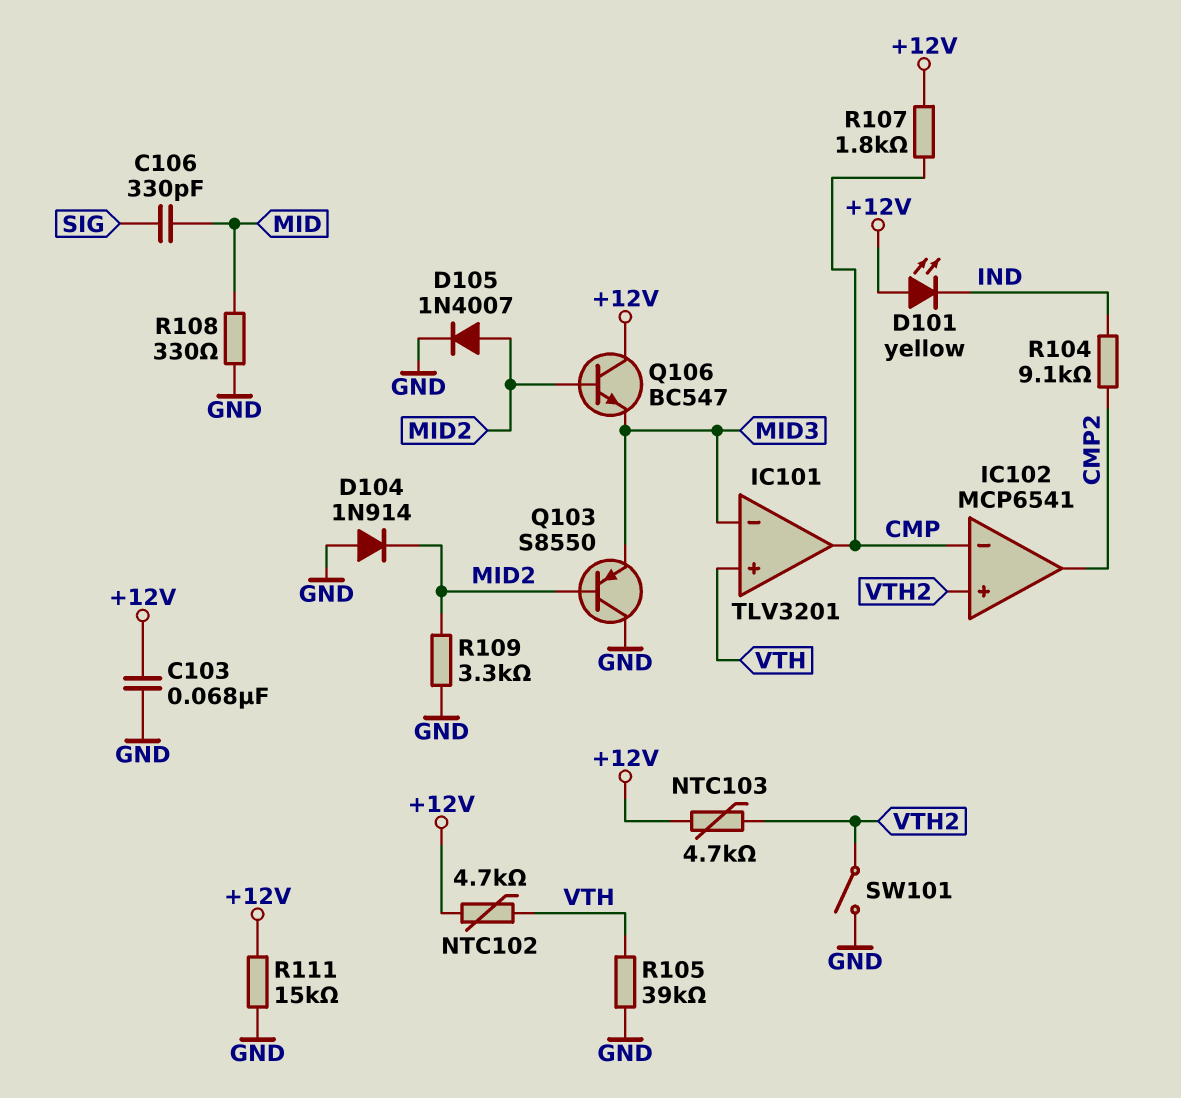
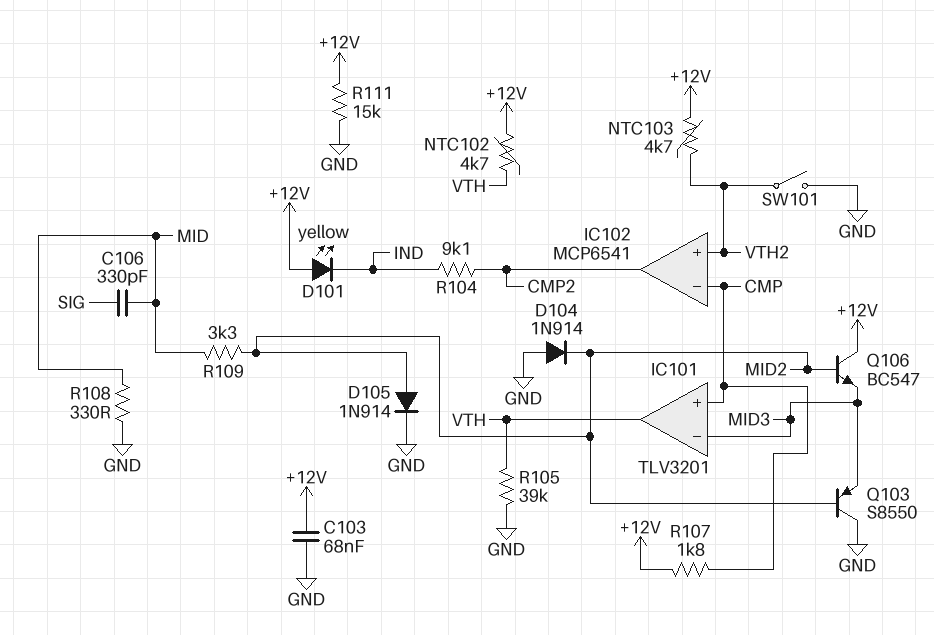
D105: diode 1N4007 (A MID2, K GND) -> diode 1N914 (A MID2, K GND)
IC101 pin in+: VTH -> CMP
IC101 pin out: CMP -> VTH
R109: 3.3k (GND, MID2) -> 3.3k (MID, MID2)

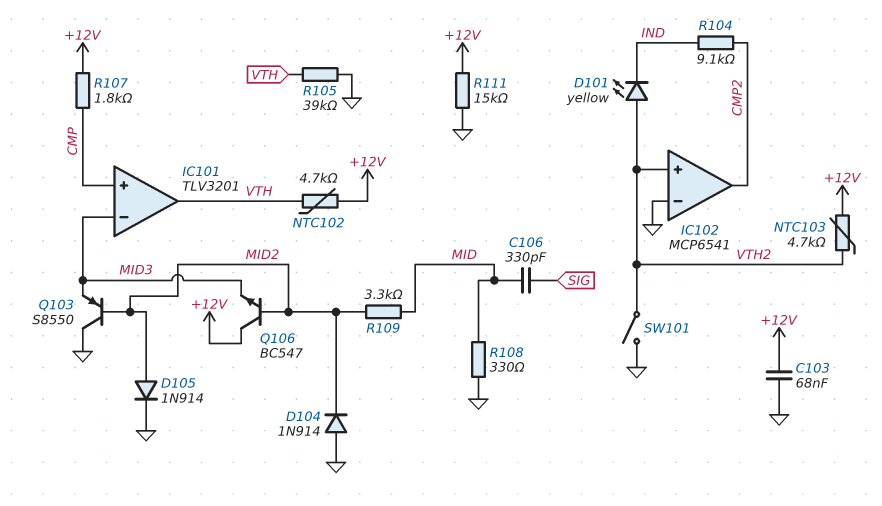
D101: LED yellow (A +12V, K IND) -> LED yellow (A VTH2, K IND)
IC102 pin in-: CMP -> GND

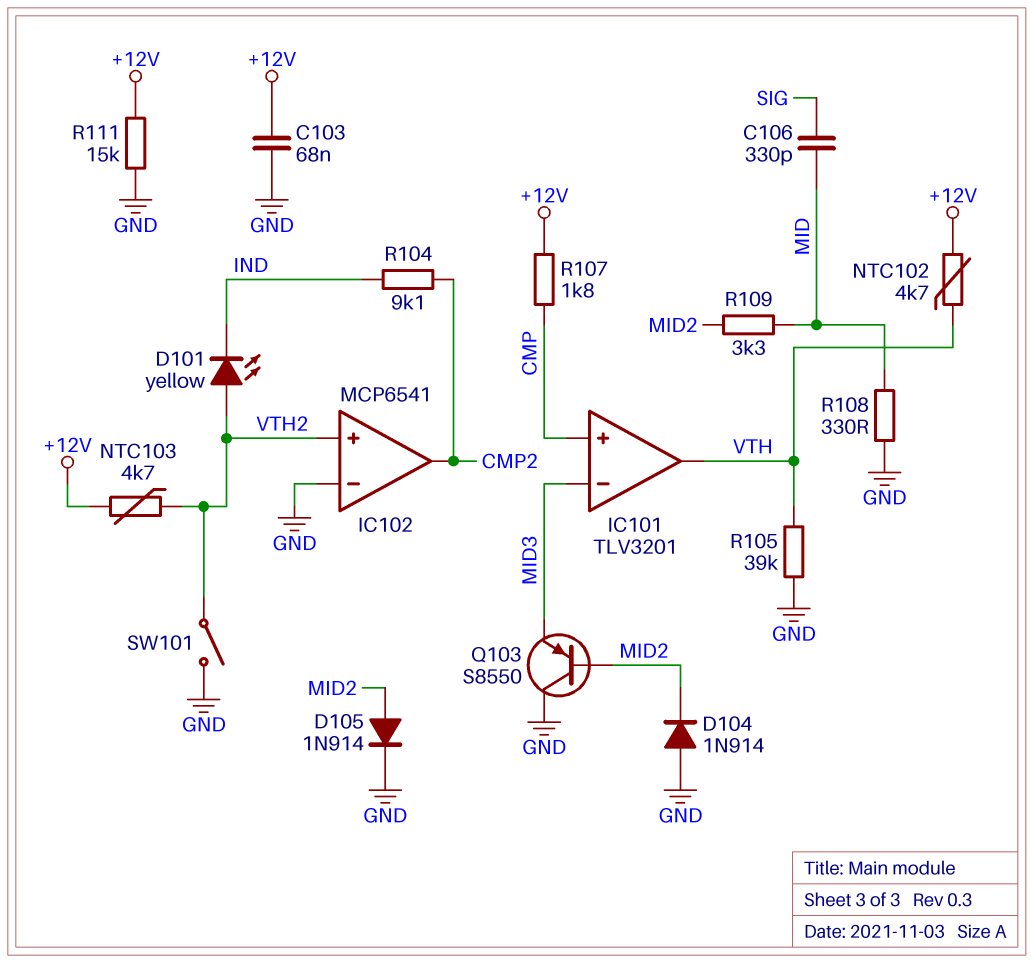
Q106: NPN BC547 (B MID2, C +12V, E MID3) -> none

